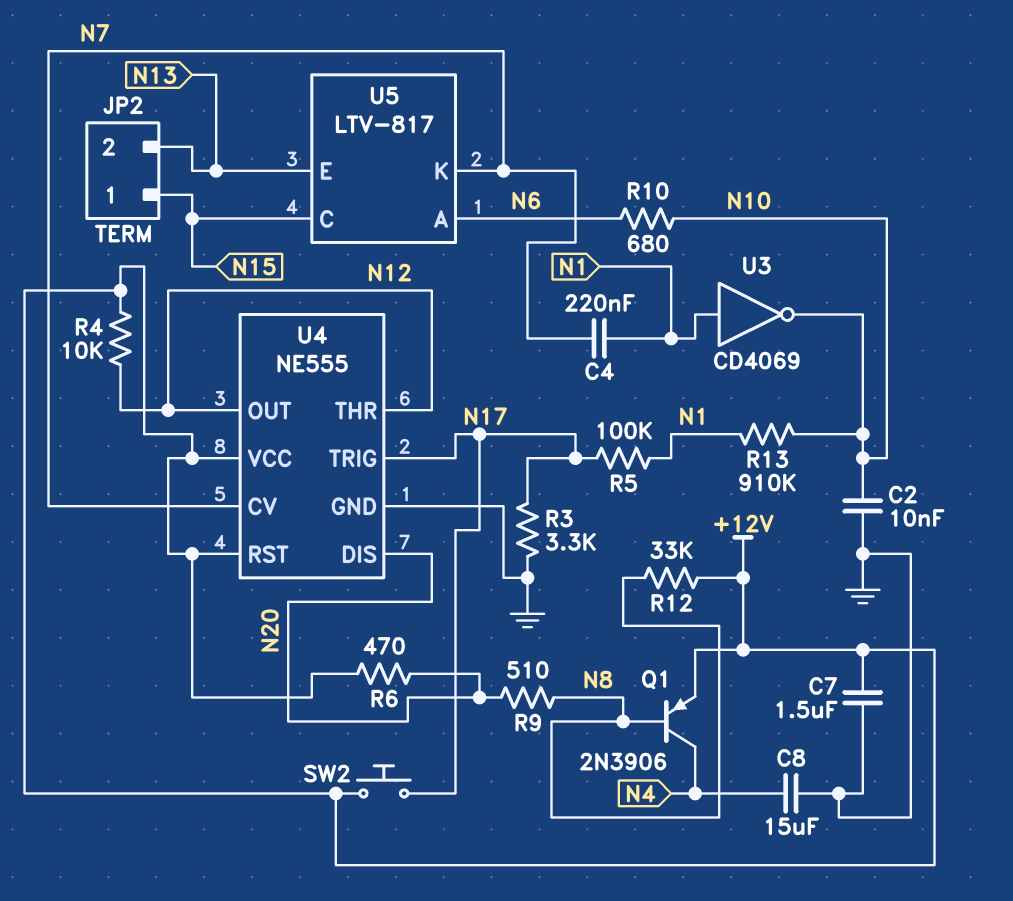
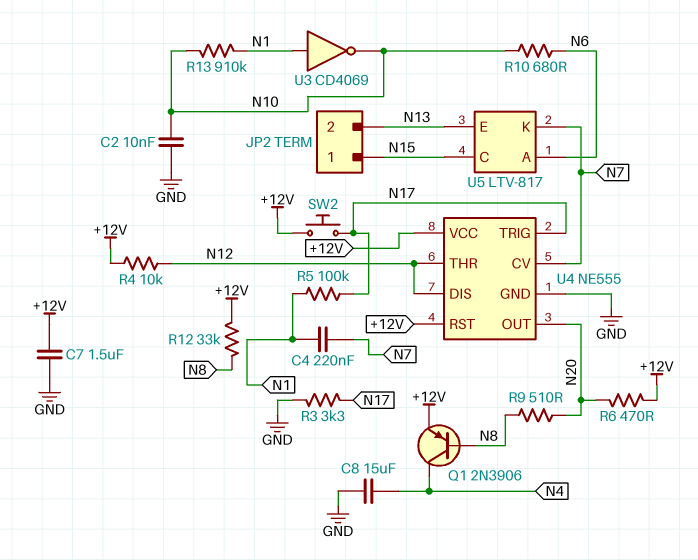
U4 pin DIS: N20 -> N12
U4 pin OUT: N12 -> N20

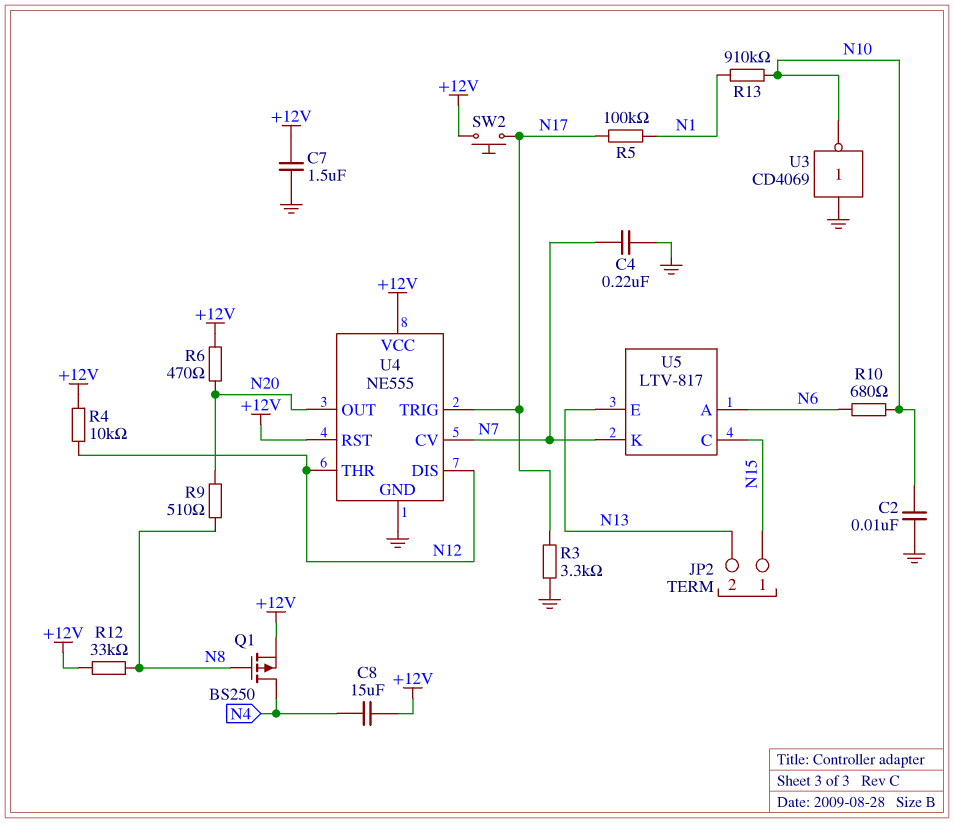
C4: 220nF (N1, N7) -> 220nF (GND, N7)
C8: 15uF (GND, N4) -> 15uF (+12V, N4)
Q1: PNP 2N3906 (B N8, C N4, E +12V) -> PMOS BS250 (G N8, D N4, S +12V)
U3: NOT CD4069 (in N1, out N10) -> NOT CD4069 (in GND, out N10)

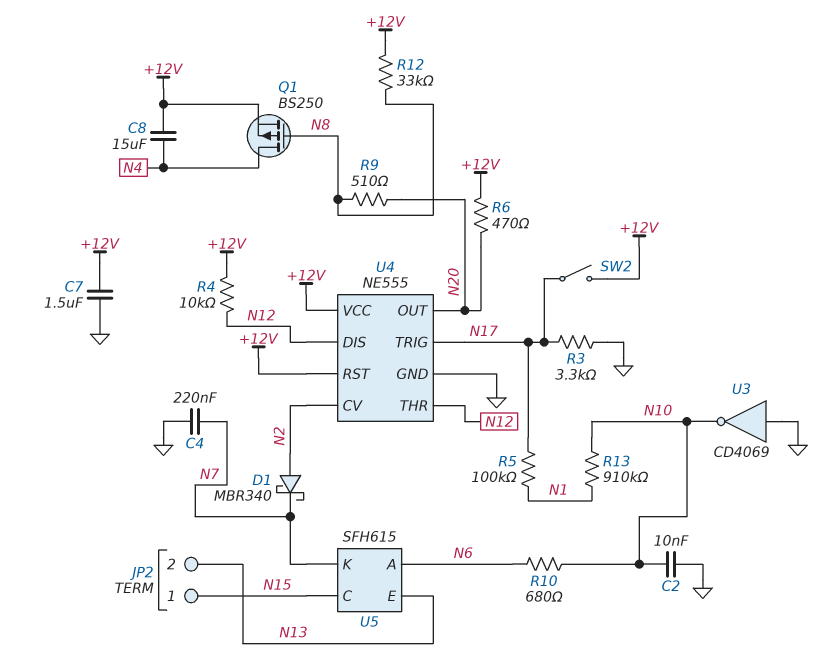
D1: none -> schottky MBR340 (A N2, K N7)
SW2: button (+12V, N17) -> switch (+12V, N17)
U4 pin CV: N7 -> N2
U5: LTV-817 -> SFH615

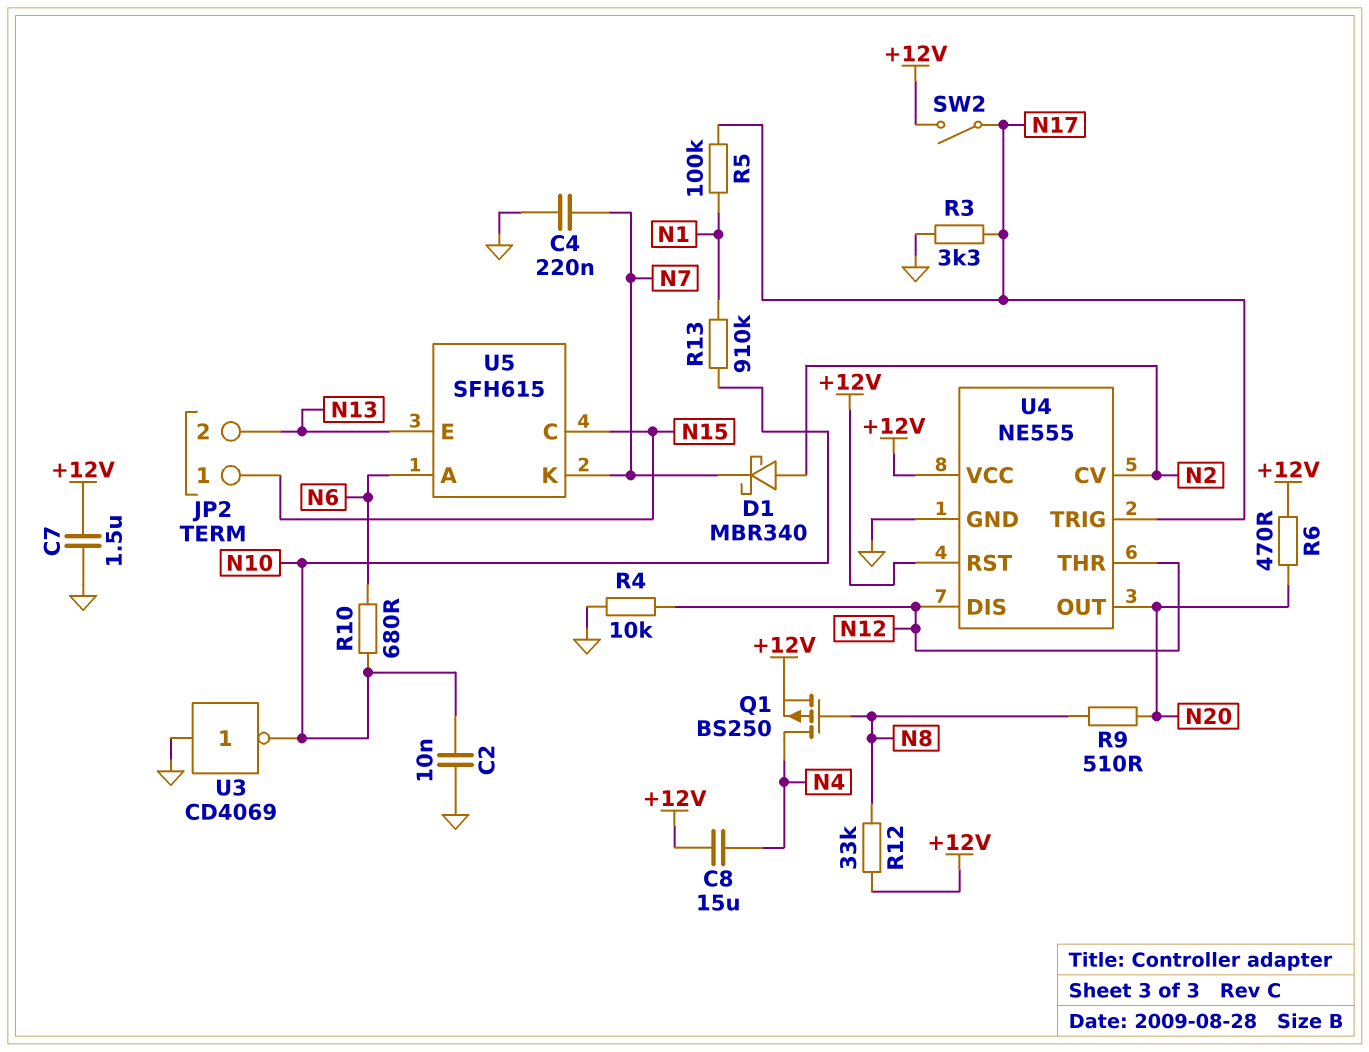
R4: 10k (+12V, N12) -> 10k (GND, N12)

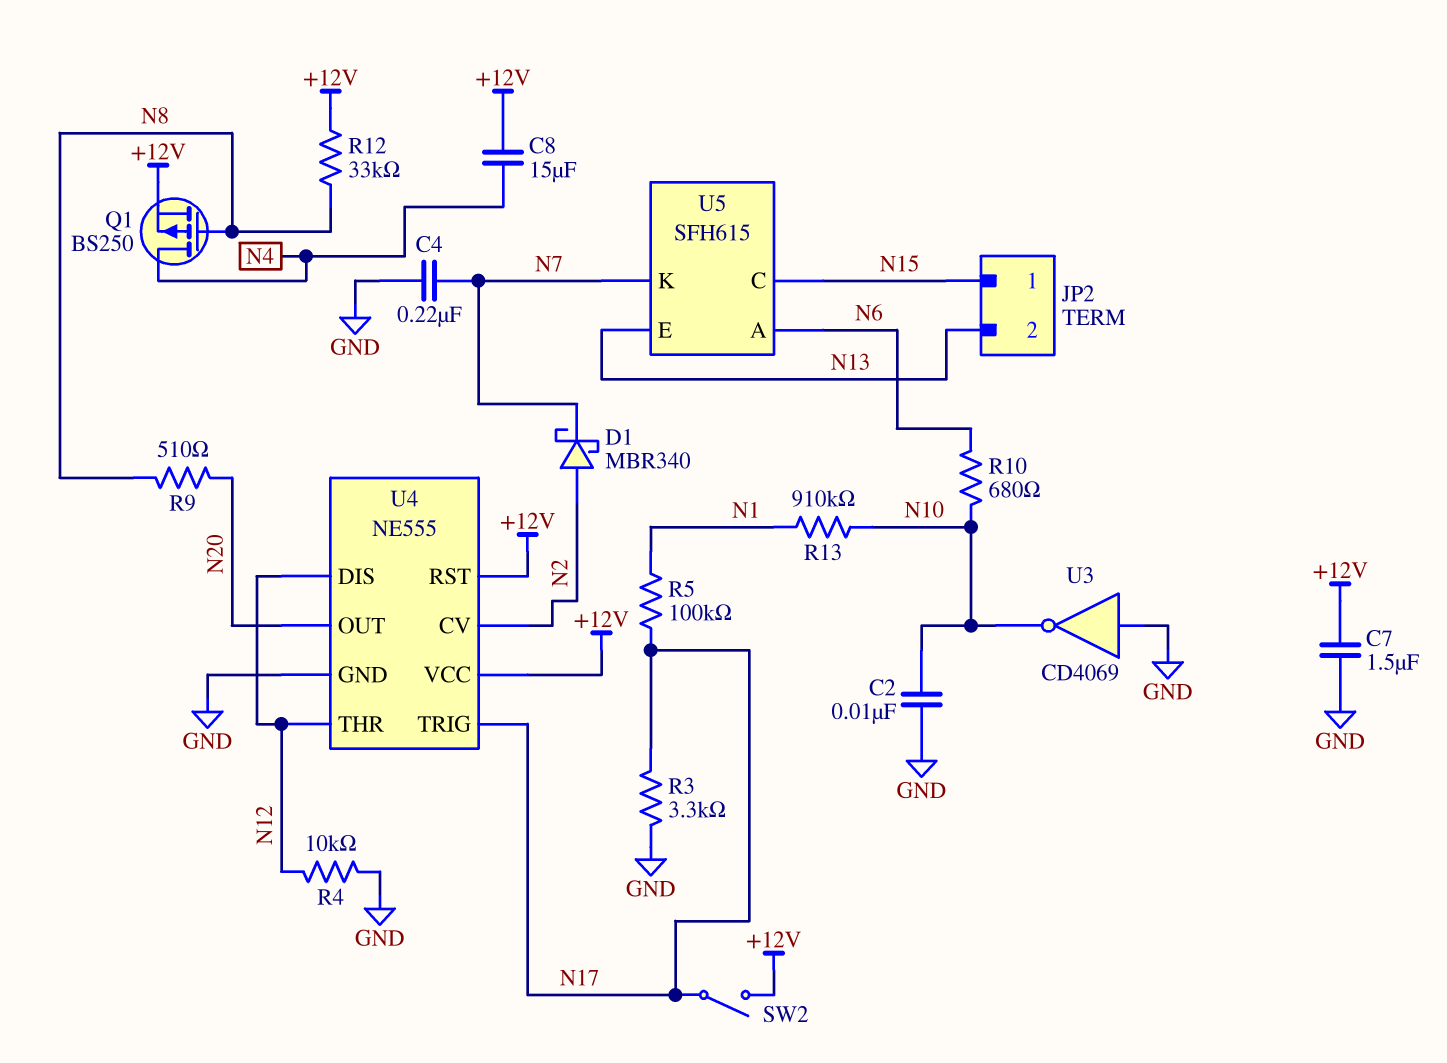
R6: 470 (+12V, N20) -> none

